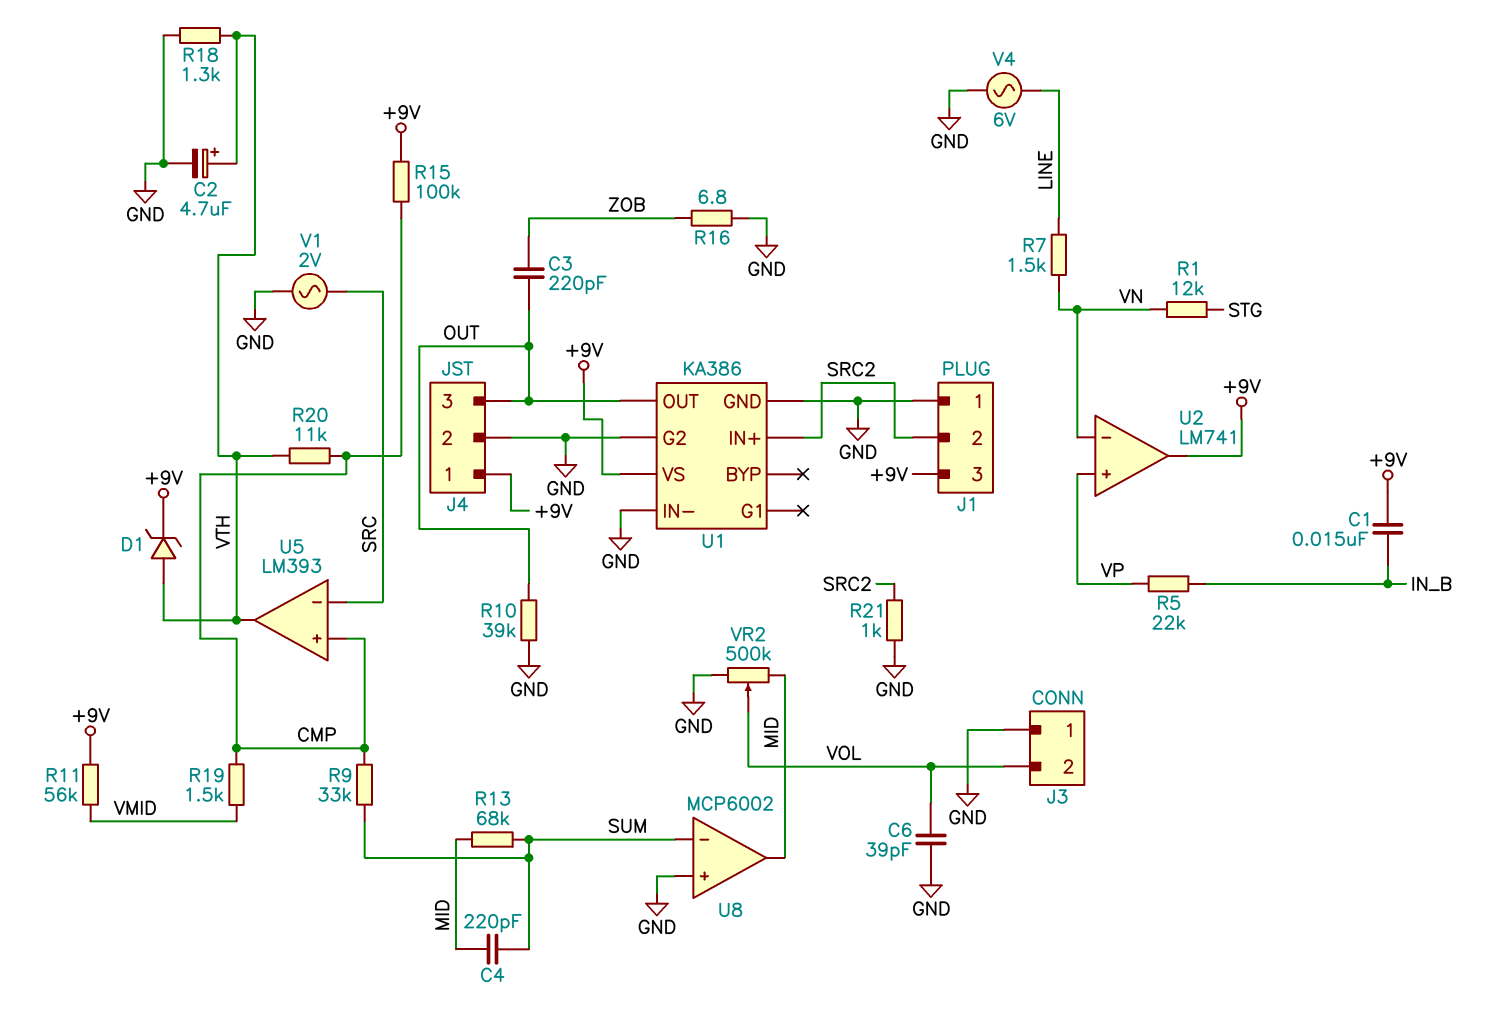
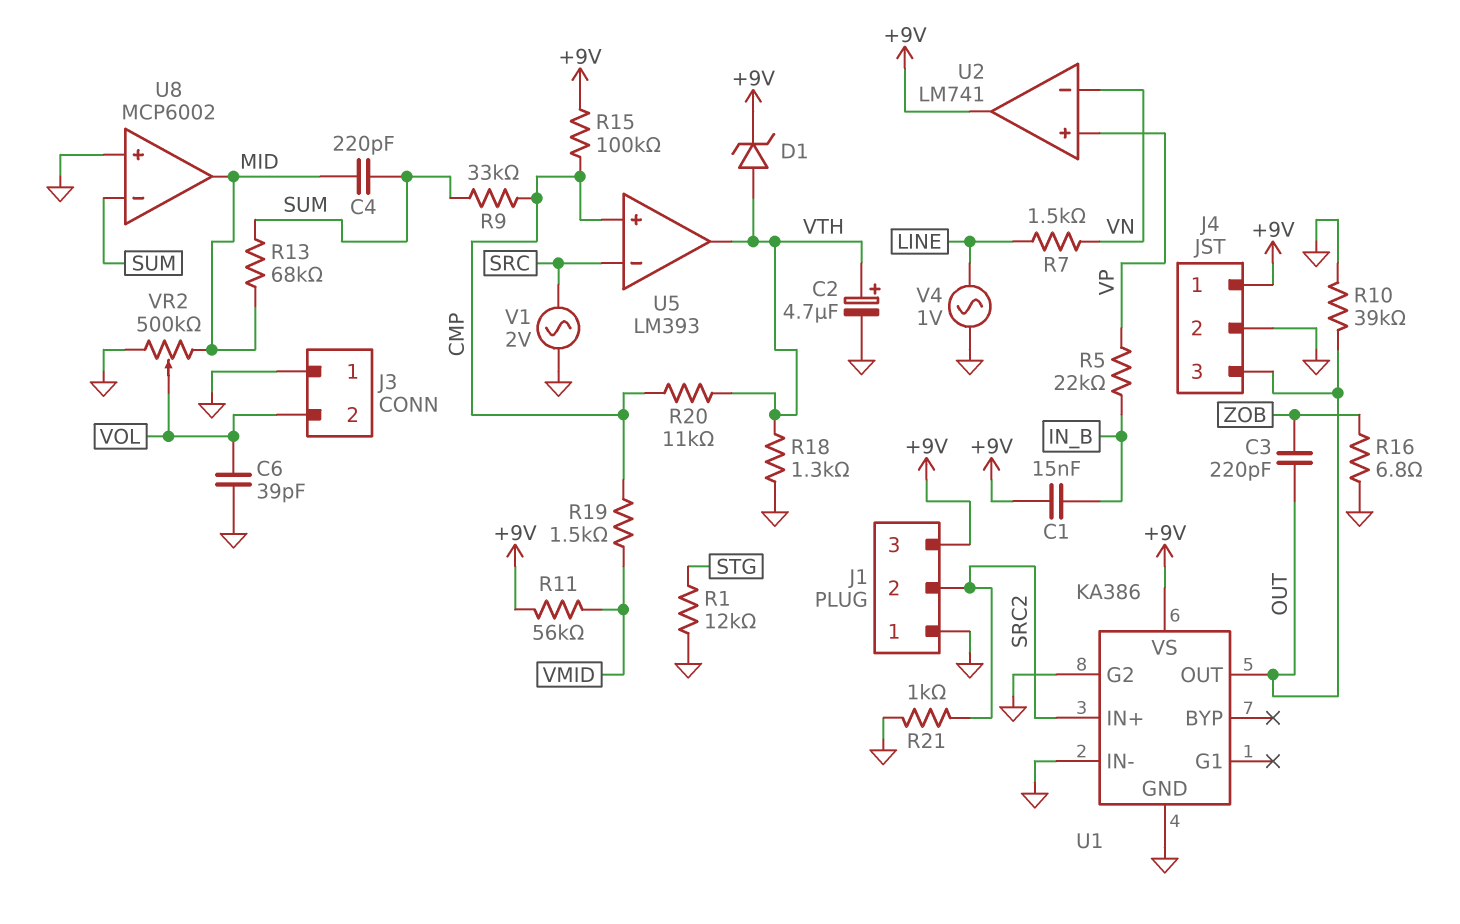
R1: 12k (STG, VN) -> 12k (GND, STG)
V4: AC 6V (GND, LINE) -> AC 1V (GND, LINE)

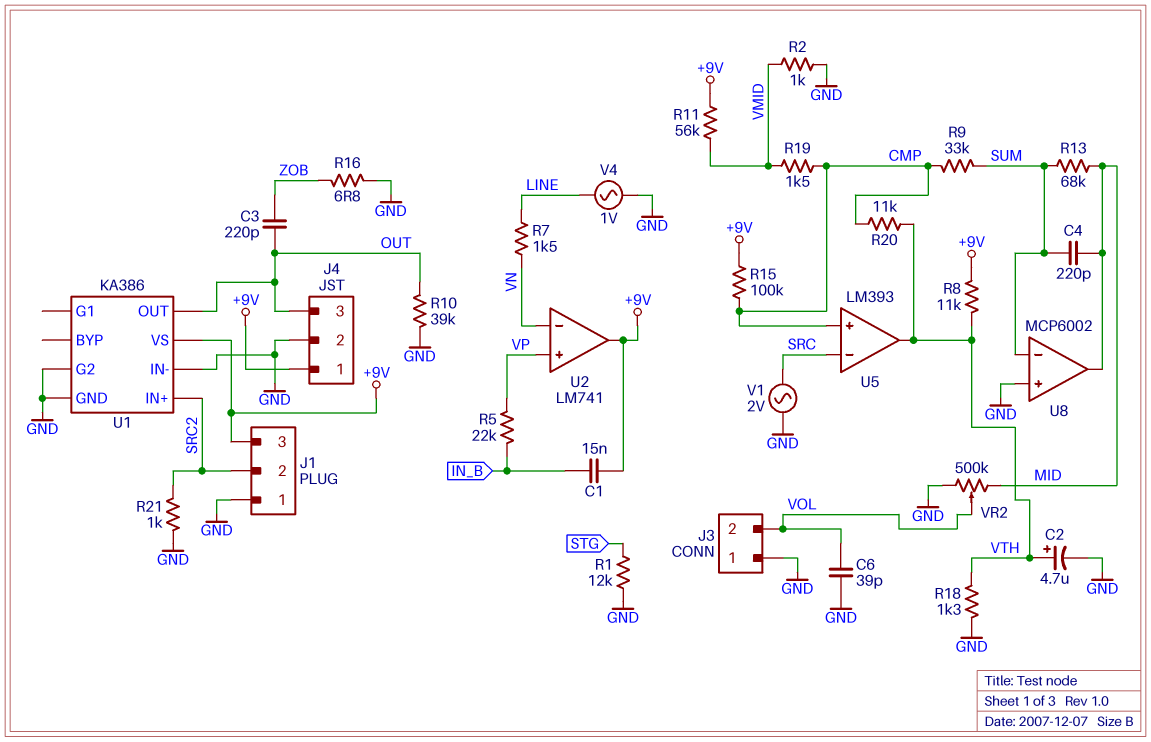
D1: zener (A VTH, K +9V) -> none
R2: none -> 1k (GND, VMID)
R8: none -> 11k (+9V, VTH)

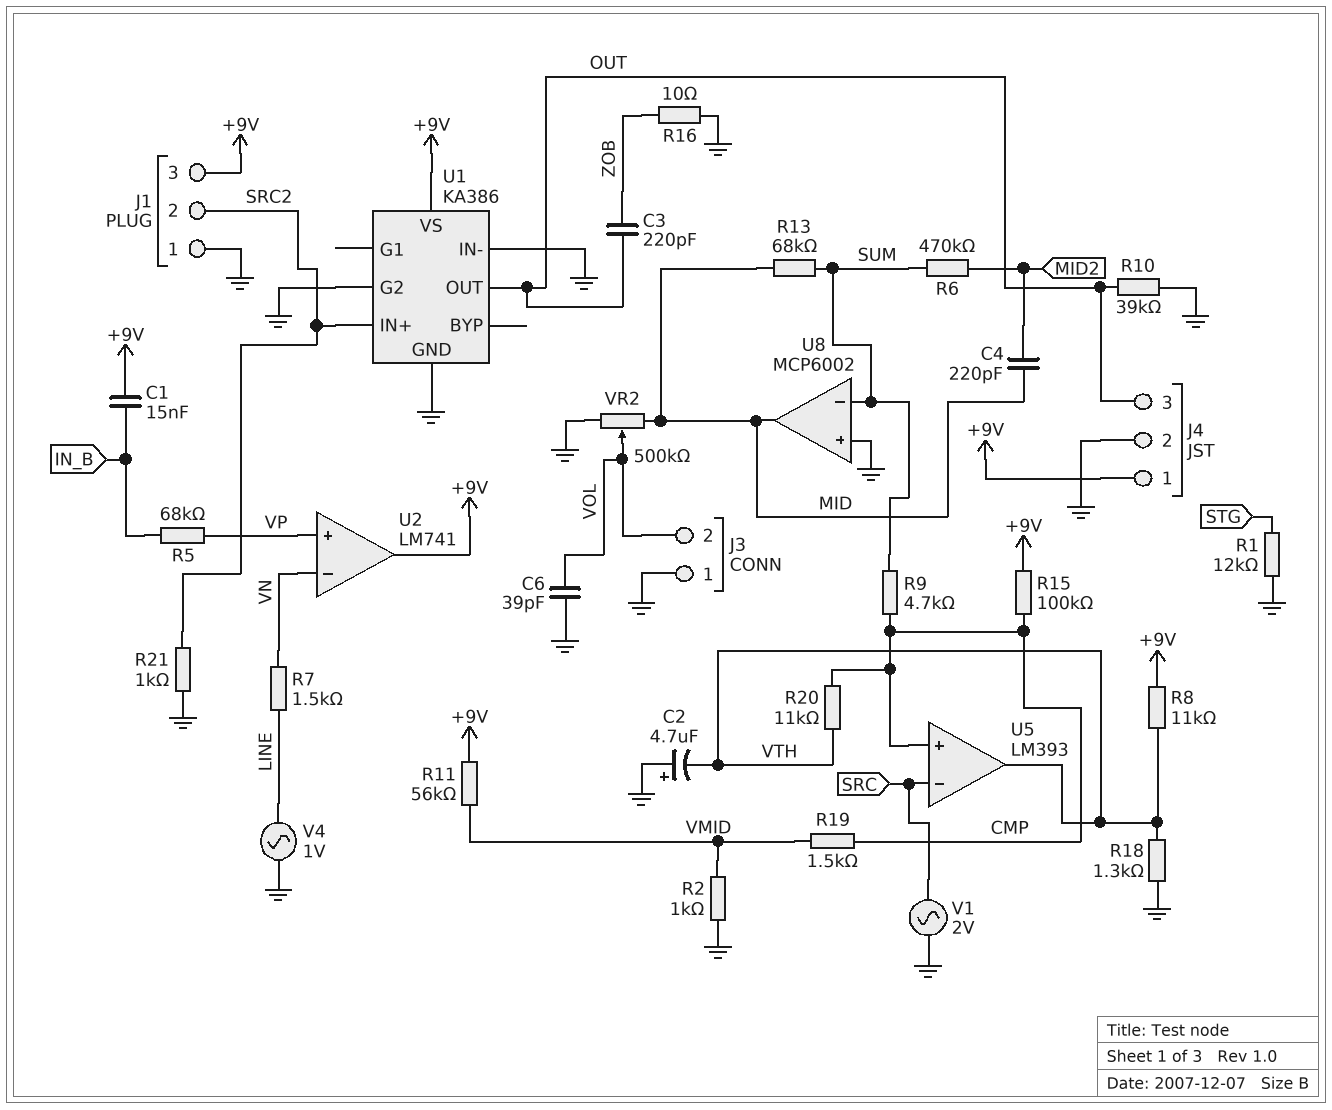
C2: 4.7uF (plus VTH, minus GND) -> 4.7uF (plus GND, minus VTH)
C4: 220pF (MID, SUM) -> 220pF (MID, MID2)
R5: 22k (IN_B, VP) -> 68k (IN_B, VP)
R6: none -> 470k (MID2, SUM)
R9: 33k (CMP, SUM) -> 4.7k (CMP, SUM)
R16: 6.8 (GND, ZOB) -> 10 (GND, ZOB)

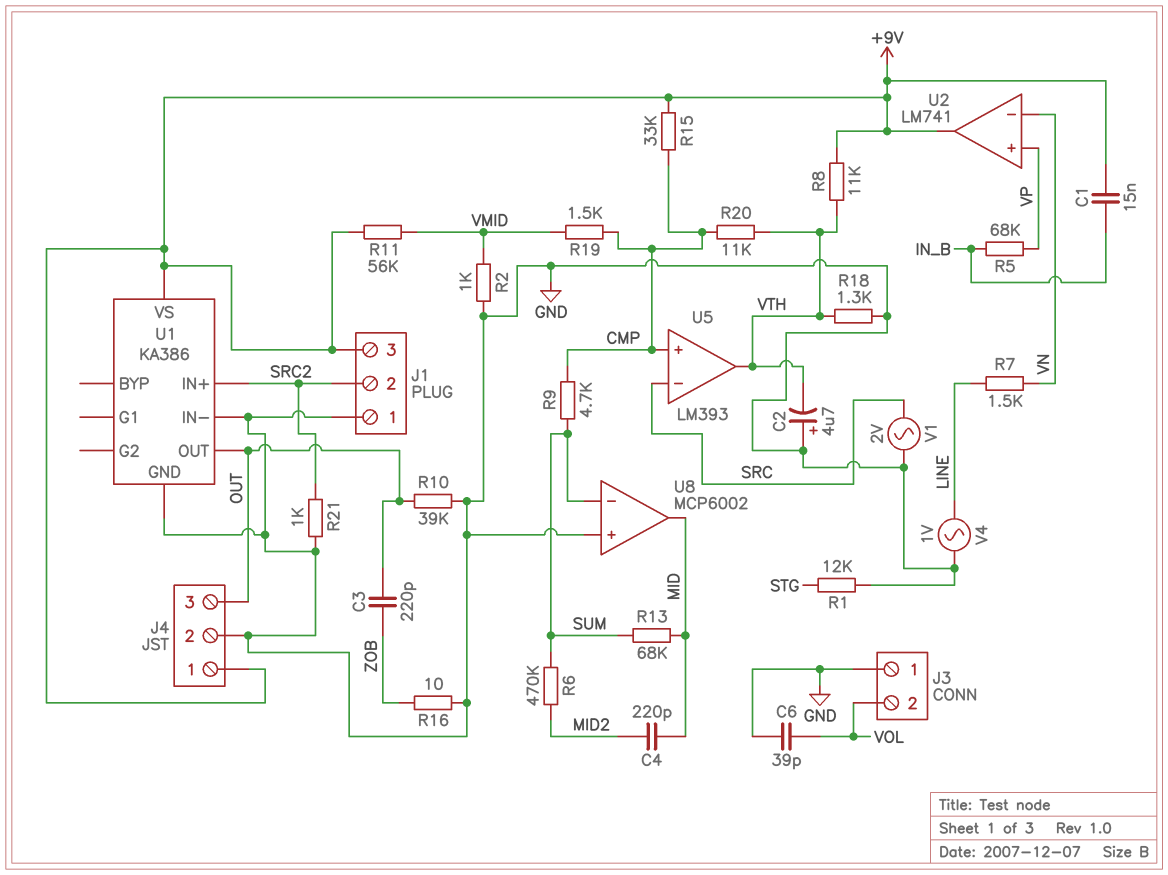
R15: 100k (+9V, CMP) -> 33k (+9V, CMP)
U1 pin G2: GND -> none
VR2: 500k (GND, MID, wiper VOL) -> none

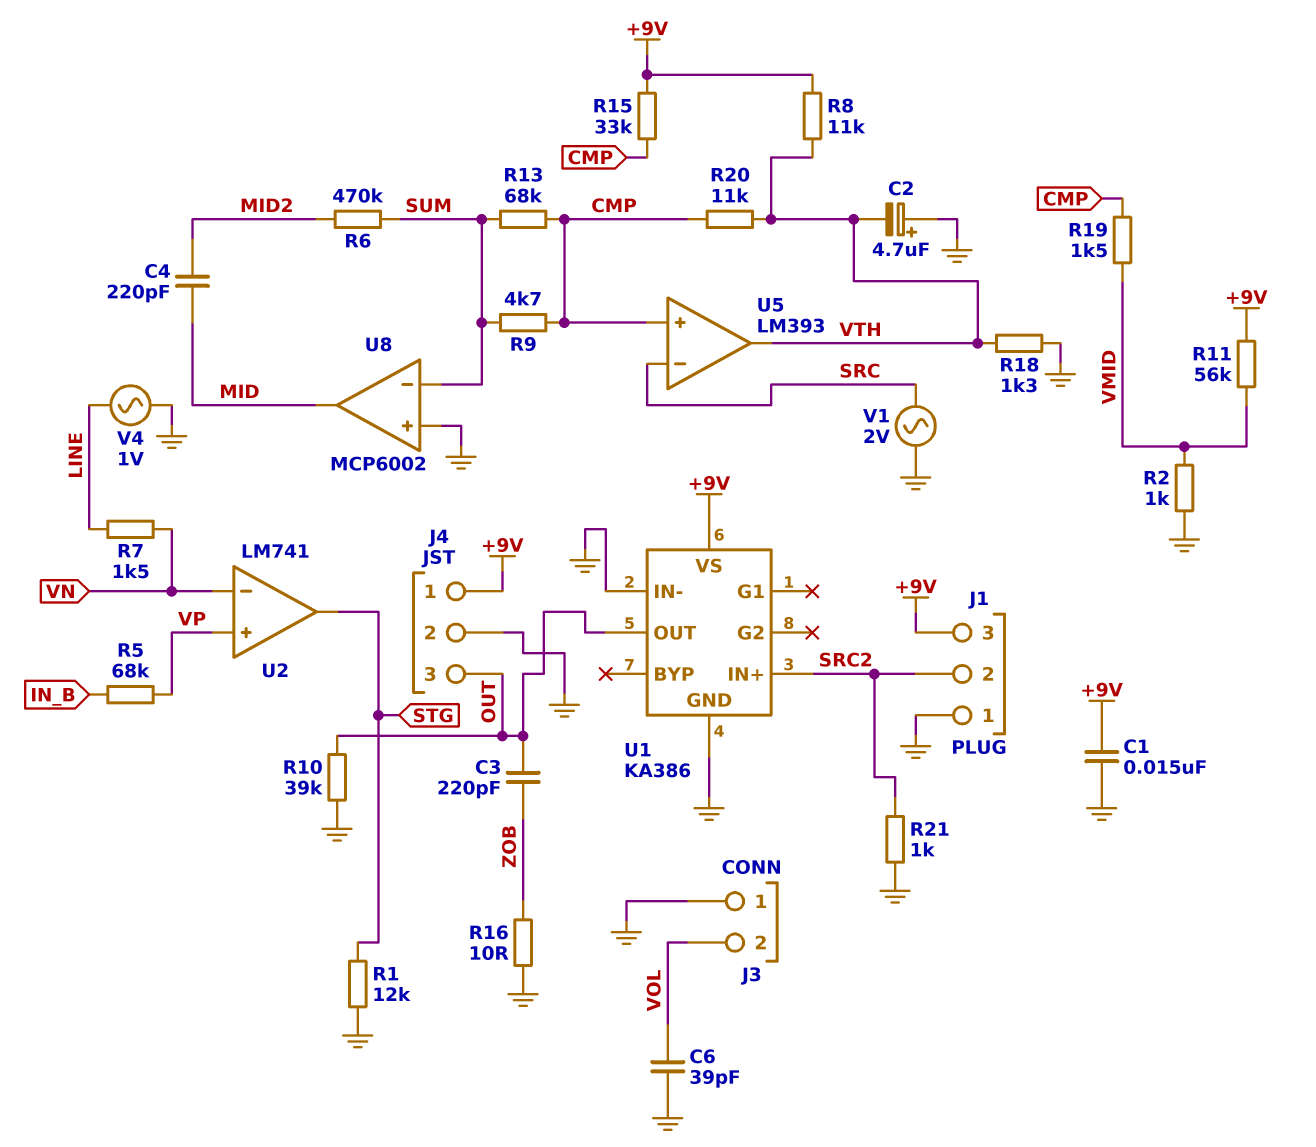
C1: 15nF (+9V, IN_B) -> 15nF (+9V, GND)
R13: 68k (MID, SUM) -> 68k (CMP, SUM)
U2 pin out: +9V -> STG

